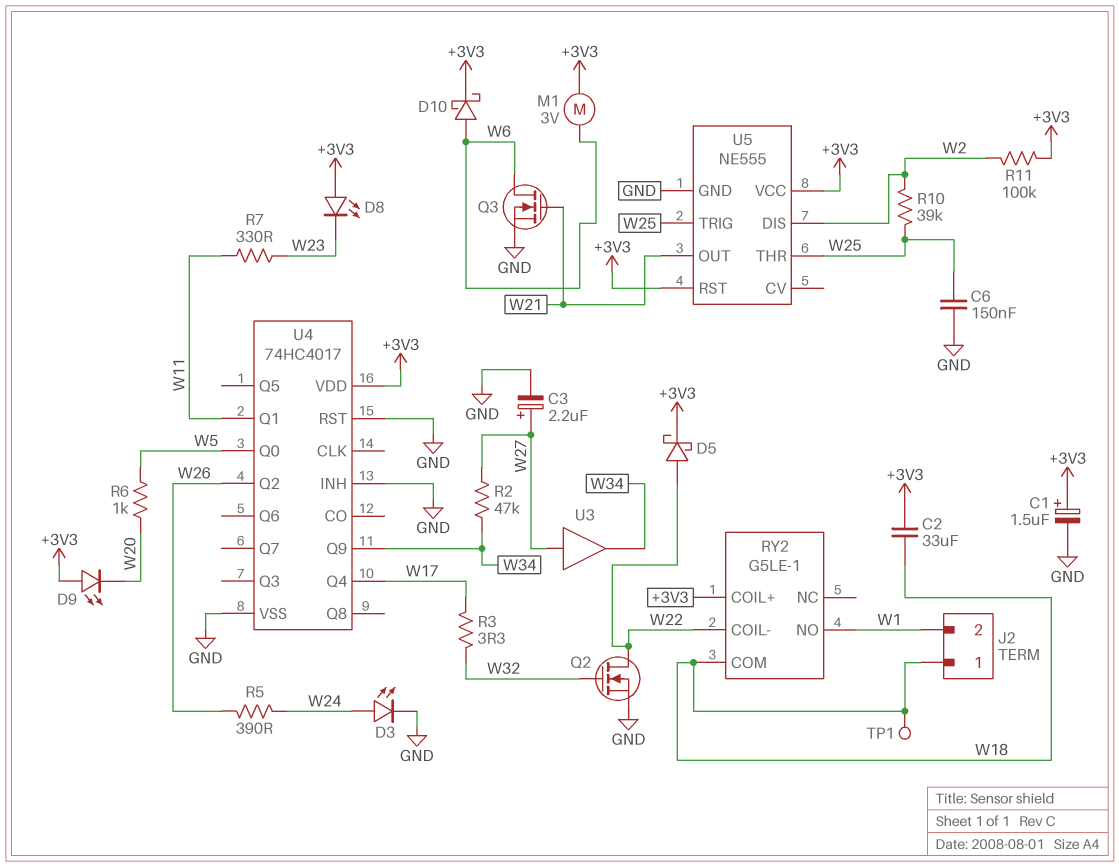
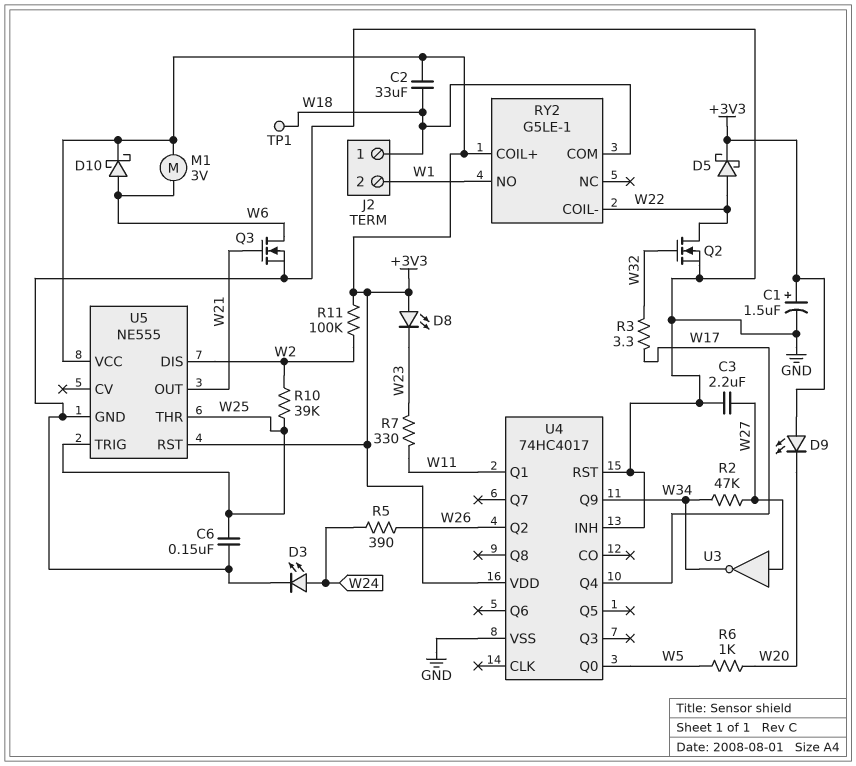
C3: 2.2uF (plus W27, minus GND) -> 2.2uF (GND, W27)
U3: buffer (in W27, out W34) -> NOT (in W27, out W34)

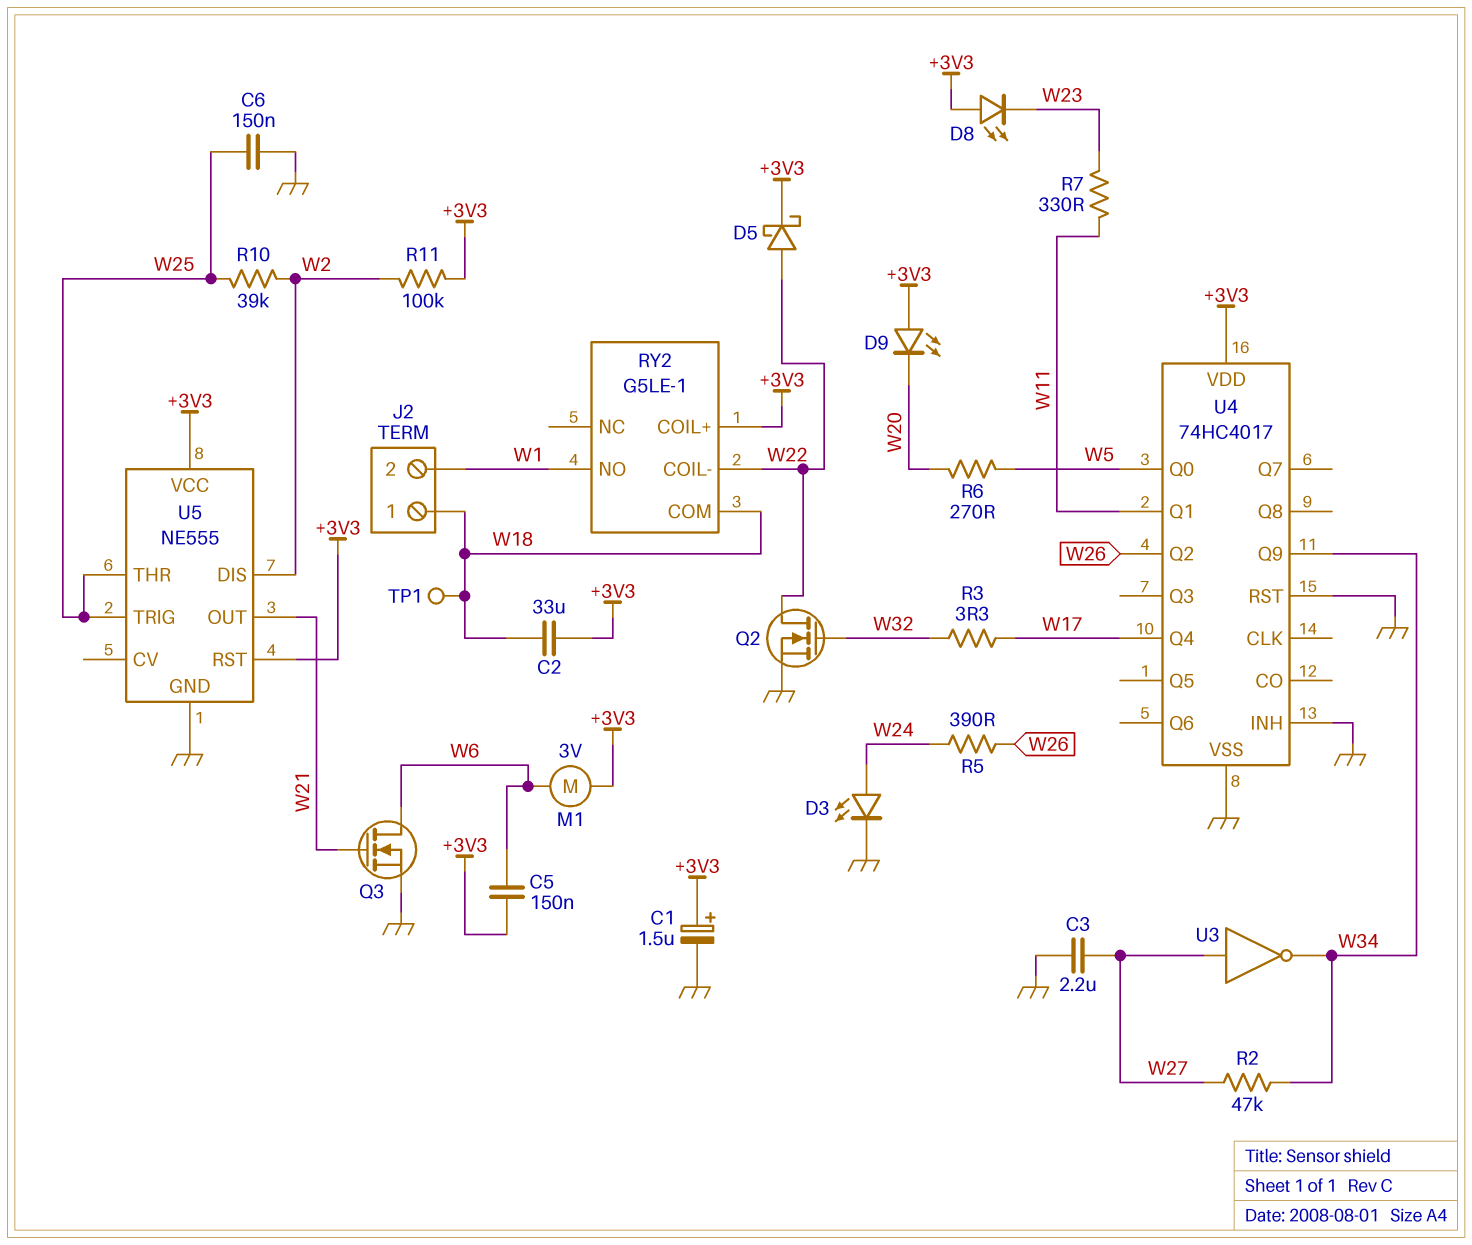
C5: none -> 150nF (+3V3, W6)
D10: schottky (A W6, K +3V3) -> none
R6: 1k (W5, W20) -> 270 (W5, W20)

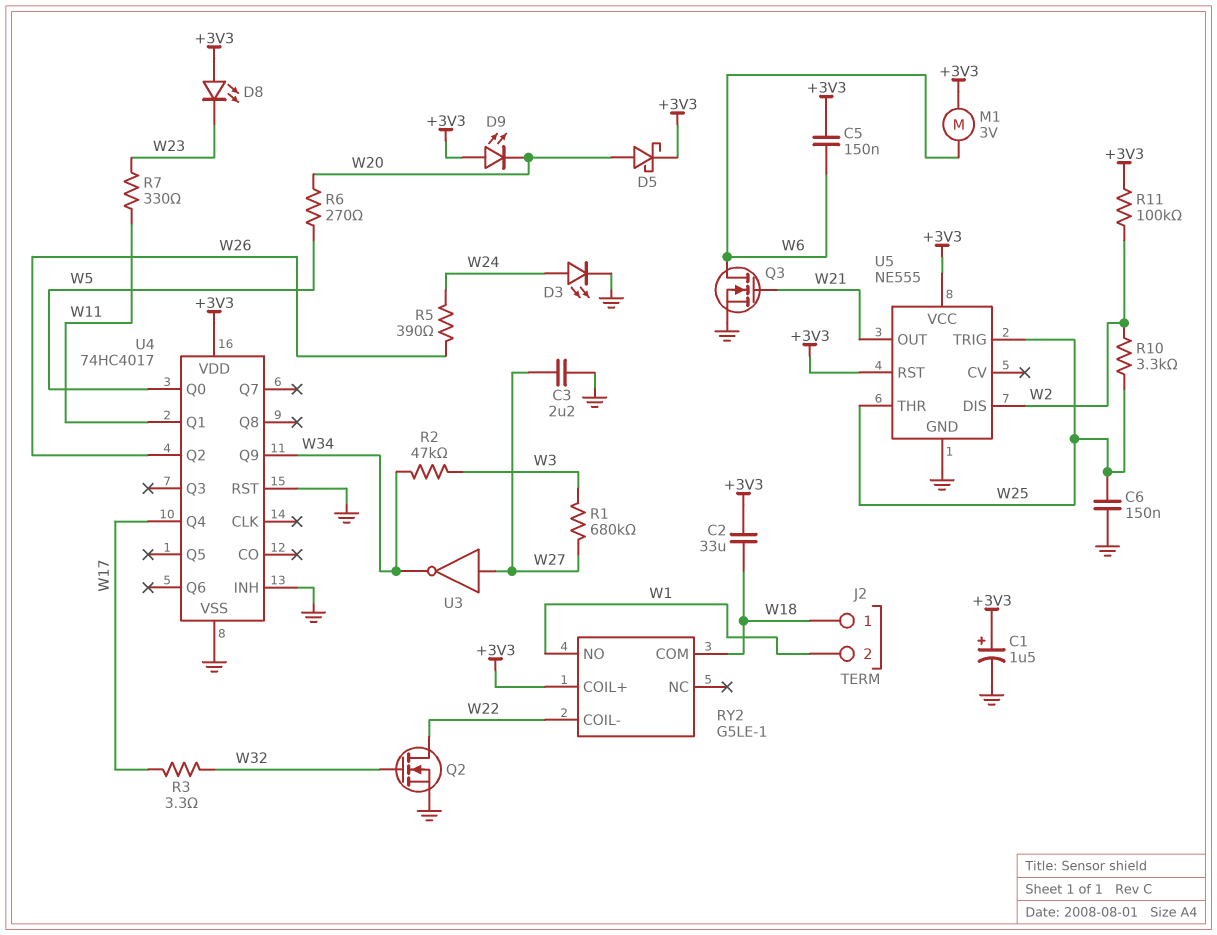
D5: schottky (A W22, K +3V3) -> schottky (A W20, K +3V3)
R1: none -> 680k (W3, W27)
R2: 47k (W27, W34) -> 47k (W3, W34)
R10: 39k (W2, W25) -> 3.3k (W2, W25)
TP1: test point (W18) -> none

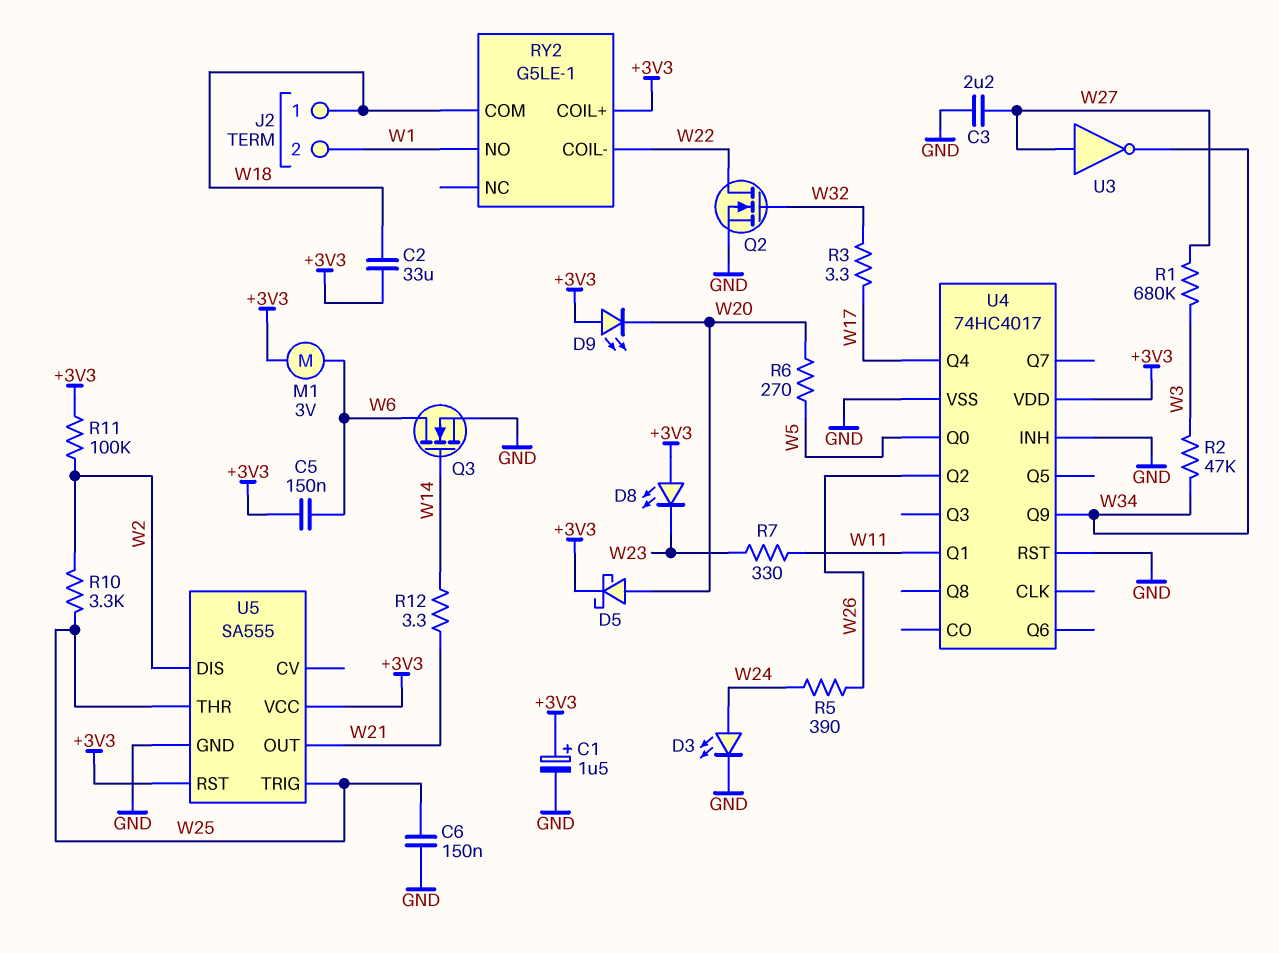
Q3: NMOS (G W21, D W6, S GND) -> NMOS (G W14, D W6, S GND)
R12: none -> 3.3 (W14, W21)
U5: NE555 -> SA555

